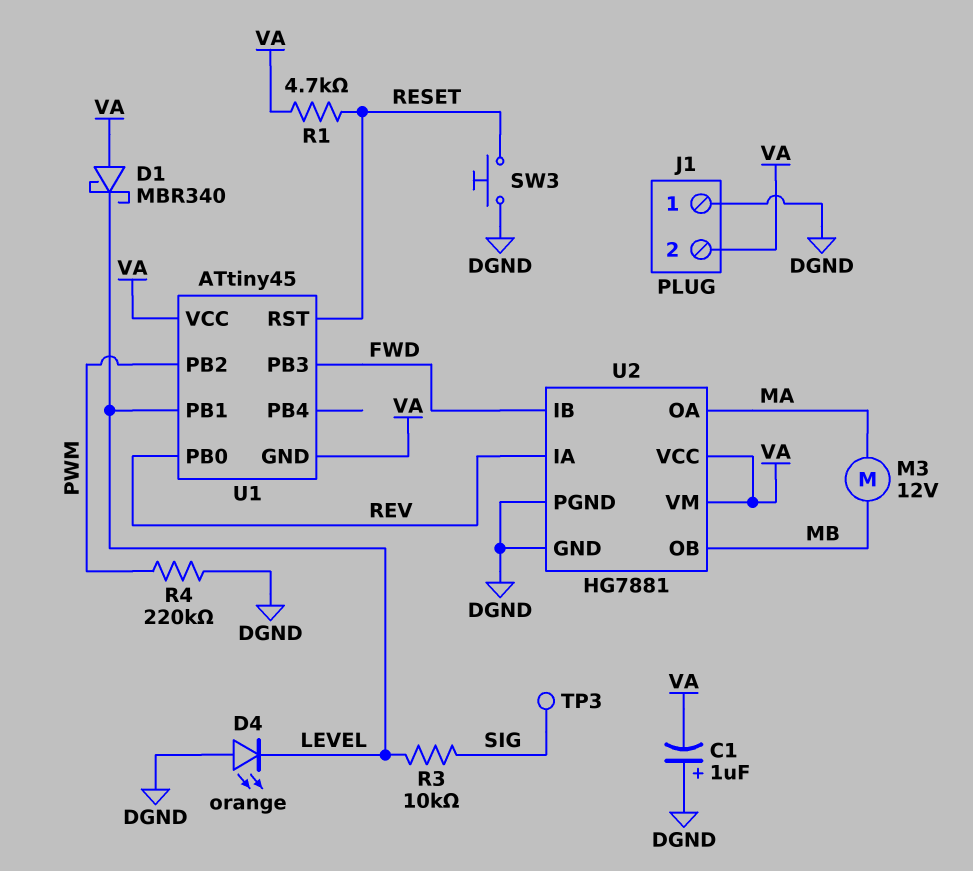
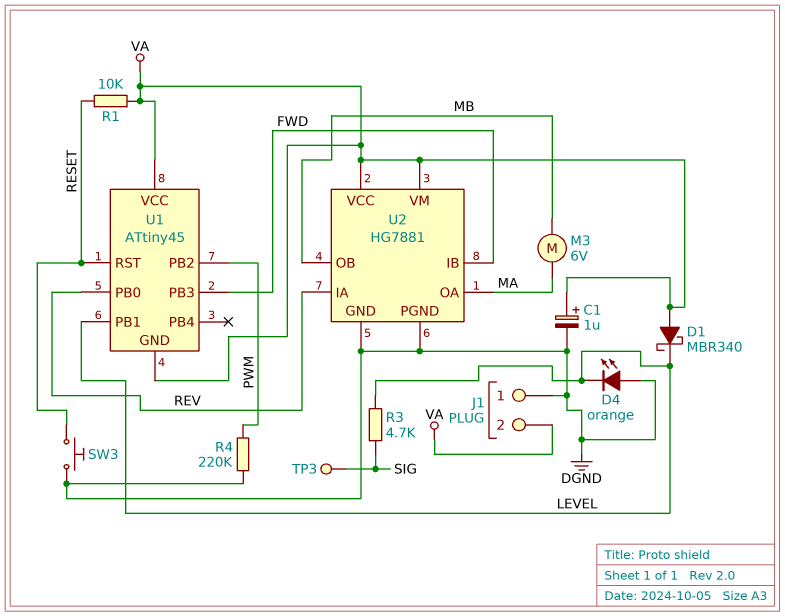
C1: 1uF (plus DGND, minus VA) -> 1uF (plus VA, minus DGND)
M3: motor 12V (MA, MB) -> motor 6V (MA, MB)
R1: 4.7k (RESET, VA) -> 10k (RESET, VA)
R3: 10k (LEVEL, SIG) -> 4.7k (LEVEL, SIG)

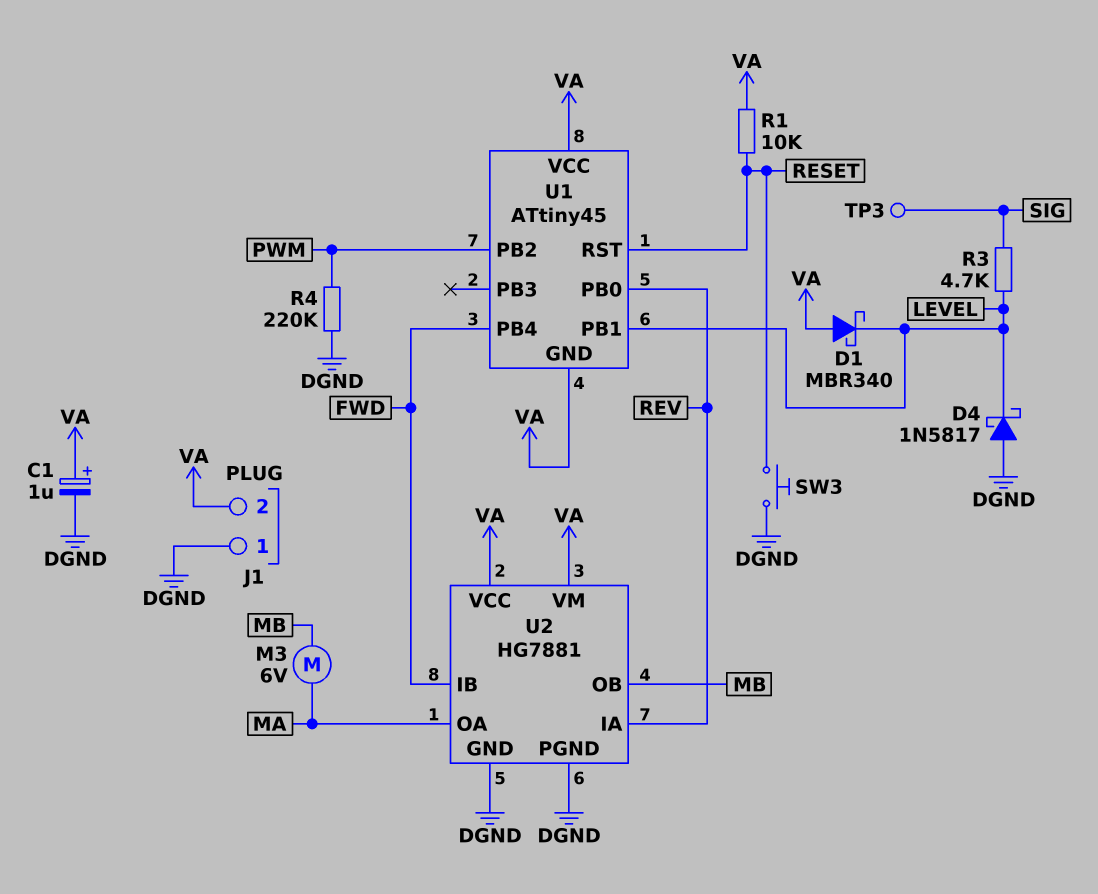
D4: LED orange (A DGND, K LEVEL) -> schottky 1N5817 (A DGND, K LEVEL)
U1 pin PB3: FWD -> none
U1 pin PB4: none -> FWD

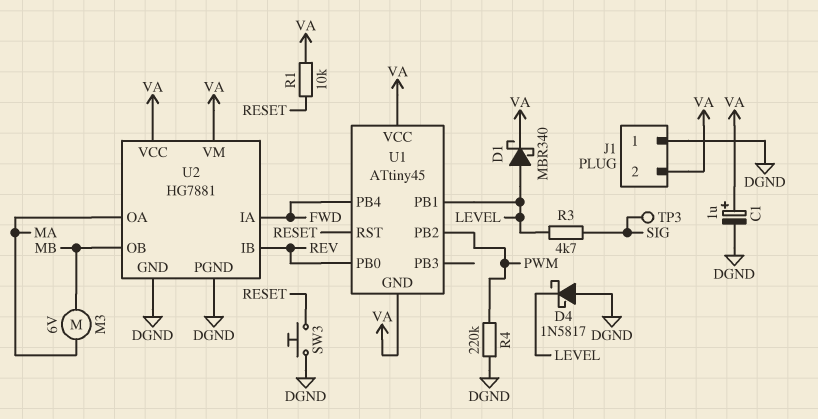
D1: schottky MBR340 (A VA, K LEVEL) -> schottky MBR340 (A LEVEL, K VA)
U2 pin IA: REV -> FWD
U2 pin IB: FWD -> REV

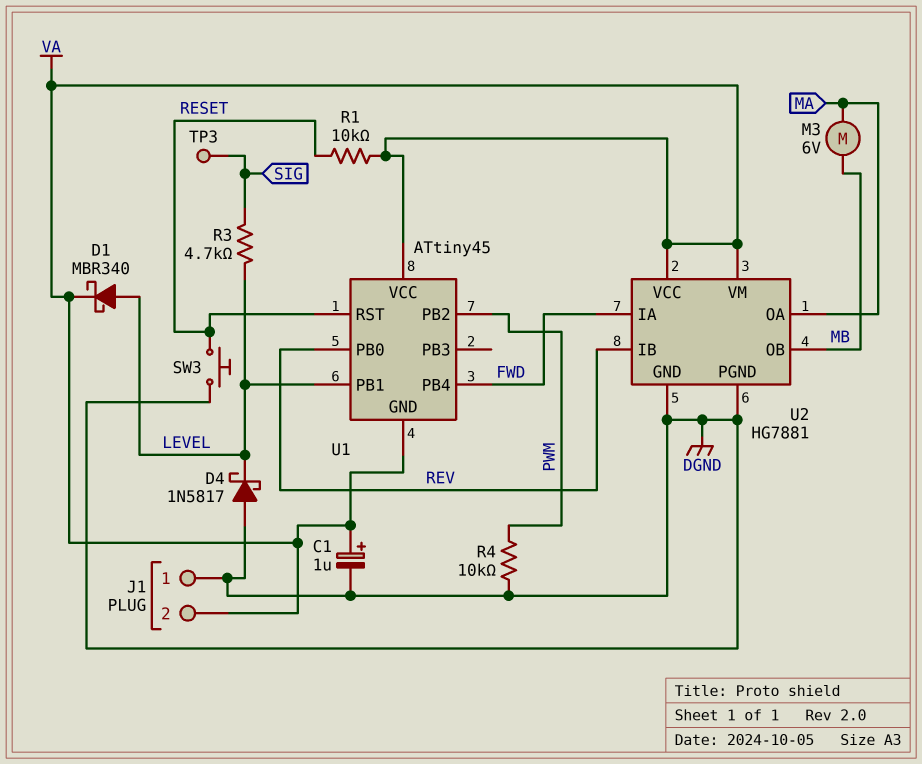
R4: 220k (DGND, PWM) -> 10k (DGND, PWM)

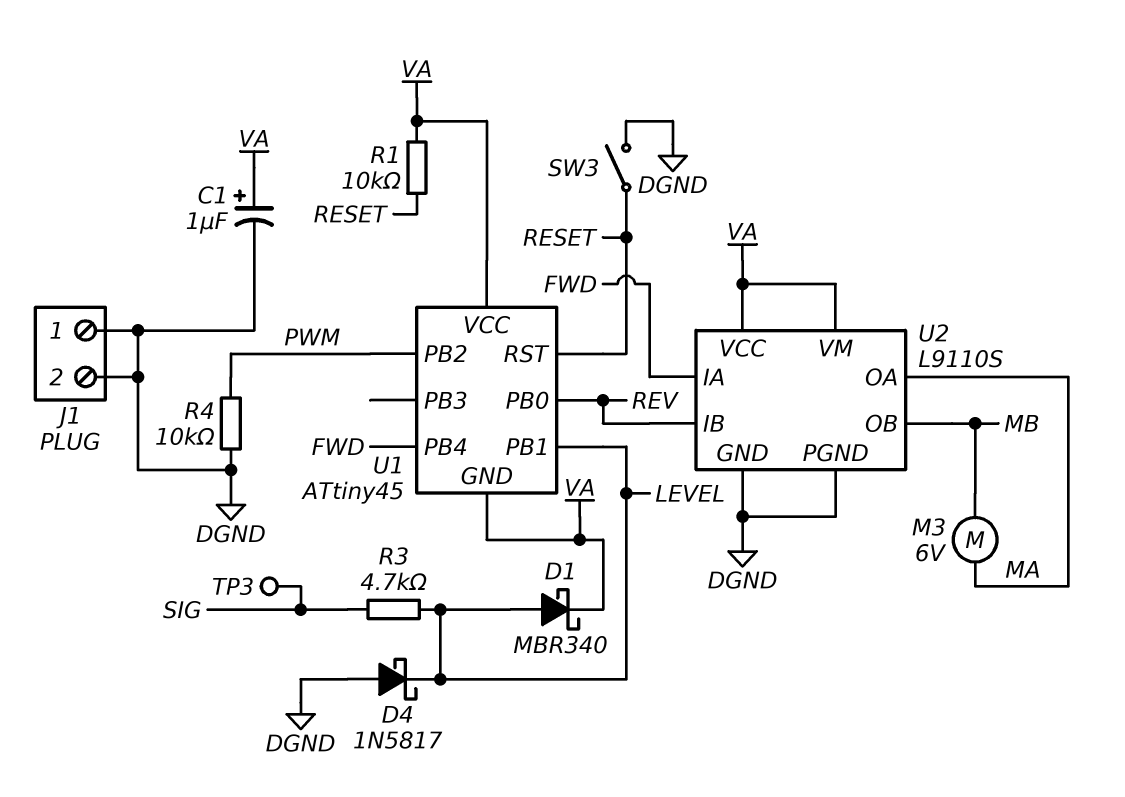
J1 pin 2: VA -> DGND
SW3: button (DGND, RESET) -> switch (DGND, RESET)
U2: HG7881 -> L9110S

